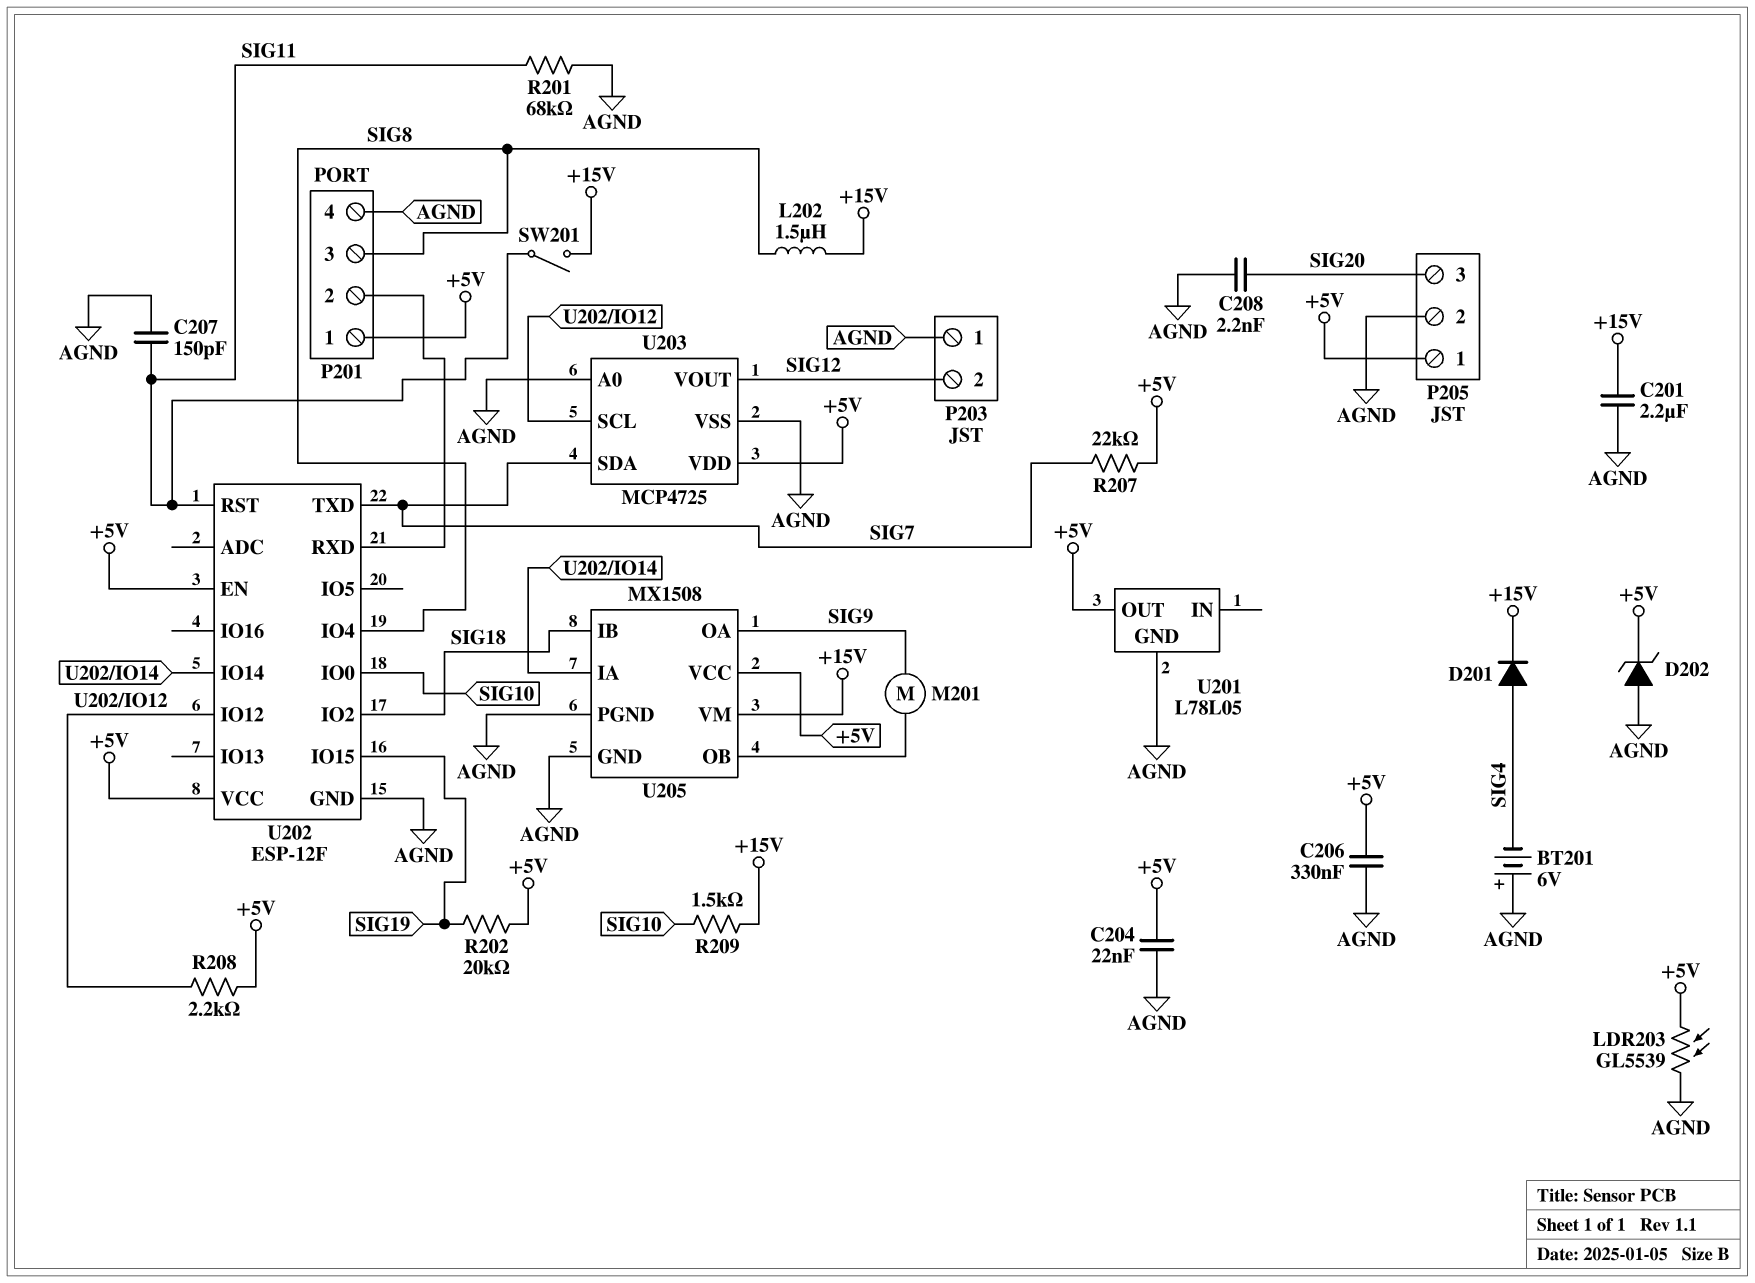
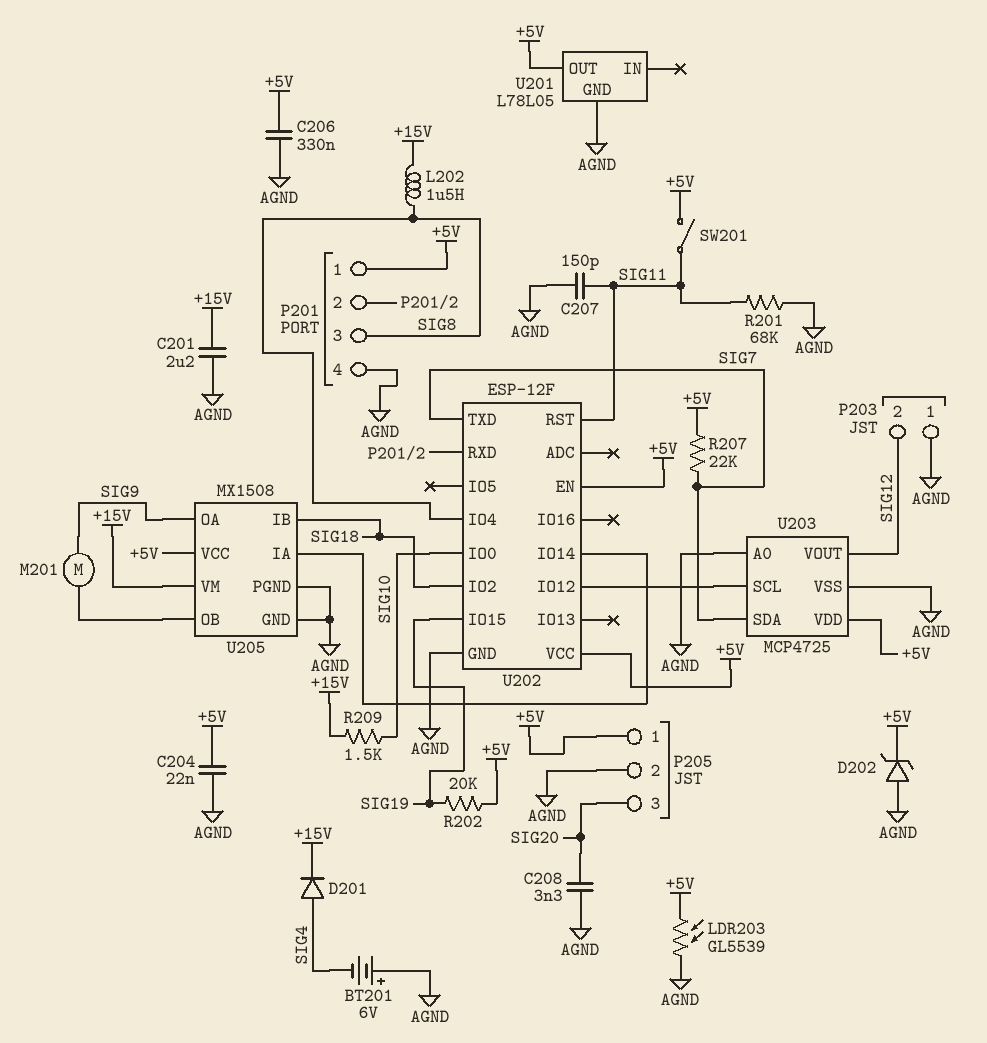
C208: 2.2nF (AGND, SIG20) -> 3.3nF (AGND, SIG20)
R208: 2.2k (+5V, U202/IO12) -> none
SW201: switch (+15V, SIG11) -> switch (+5V, SIG11)

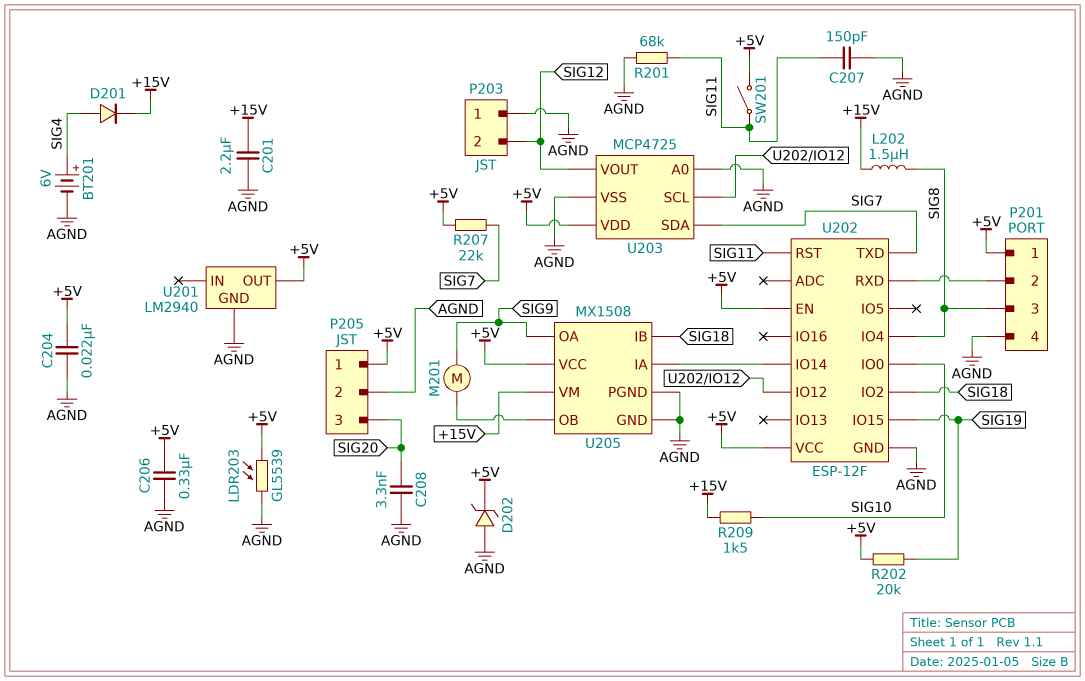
BT201: 6V (plus AGND, minus SIG4) -> 6V (plus SIG4, minus AGND)
U201: L78L05 -> LM2940

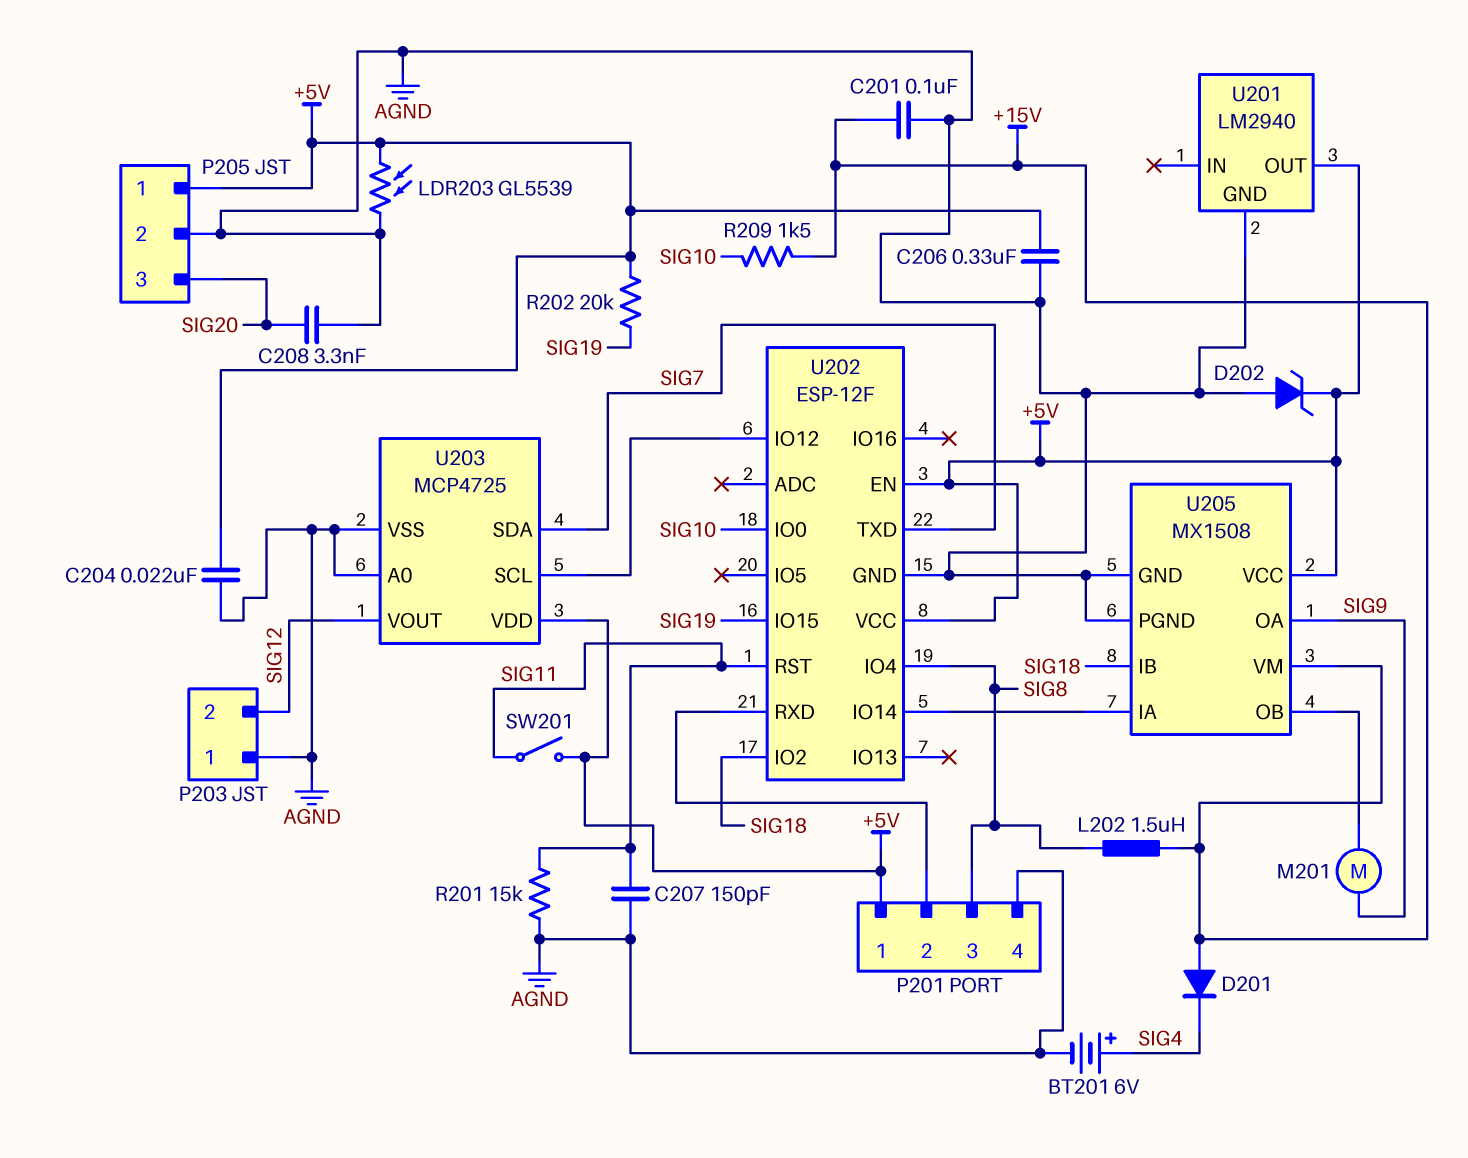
C201: 2.2uF (+15V, AGND) -> 100nF (+15V, AGND)
D201: diode (A SIG4, K +15V) -> diode (A +15V, K SIG4)
R201: 68k (AGND, SIG11) -> 15k (AGND, SIG11)
R207: 22k (+5V, SIG7) -> none

